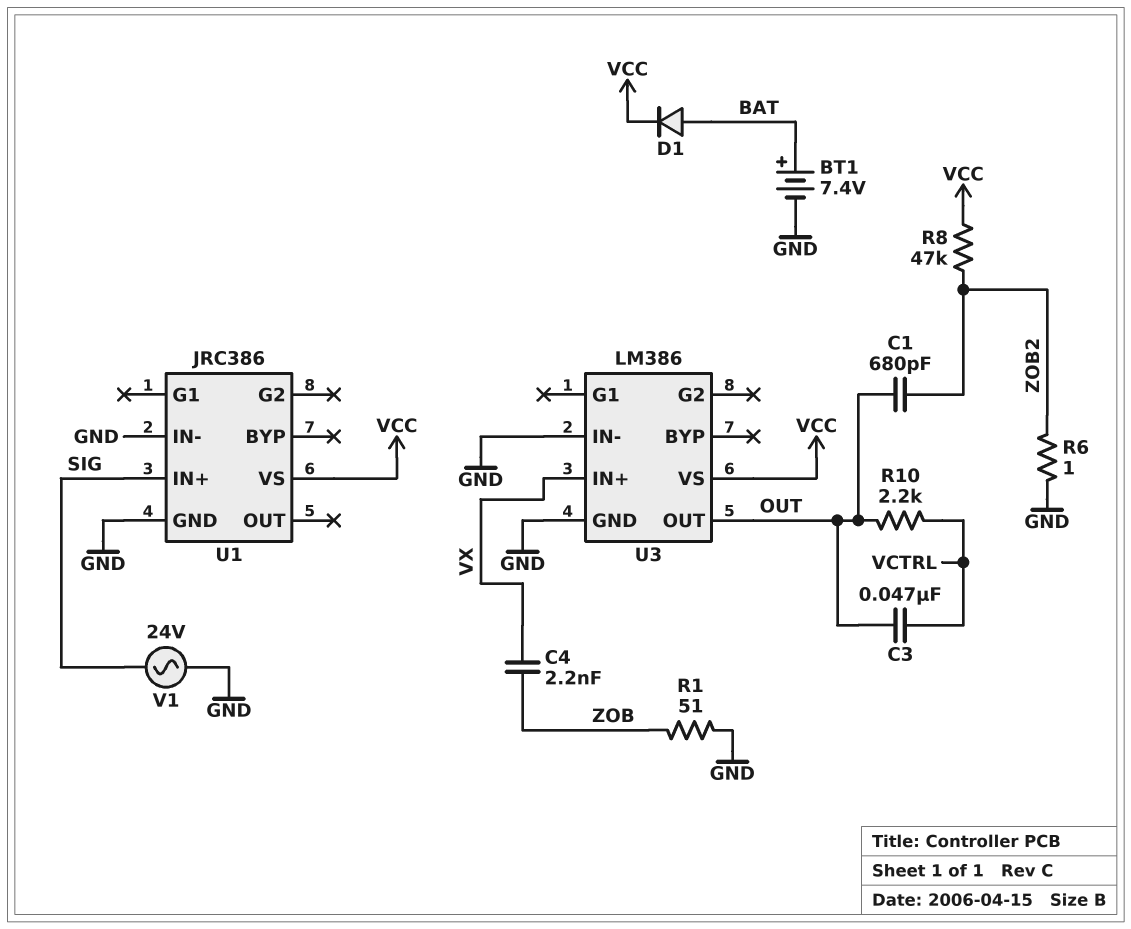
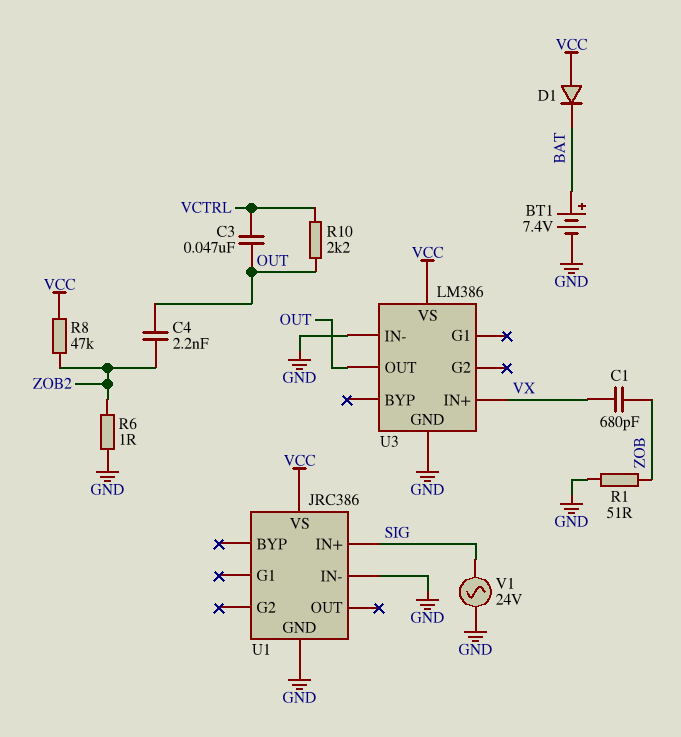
C1: 680pF (OUT, ZOB2) -> 680pF (VX, ZOB)
C4: 2.2nF (VX, ZOB) -> 2.2nF (OUT, ZOB2)
D1: diode (A BAT, K VCC) -> diode (A VCC, K BAT)

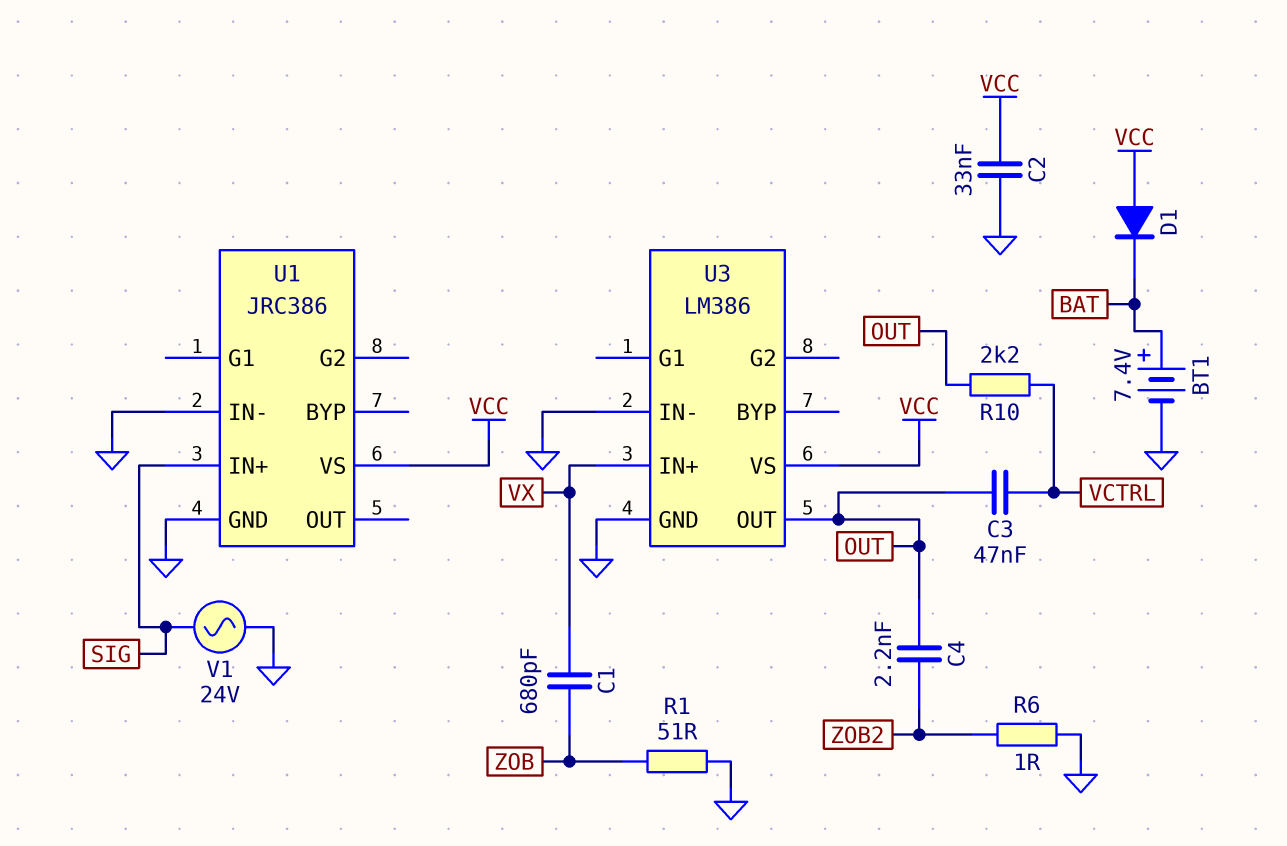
C2: none -> 33nF (GND, VCC)
R8: 47k (VCC, ZOB2) -> none

